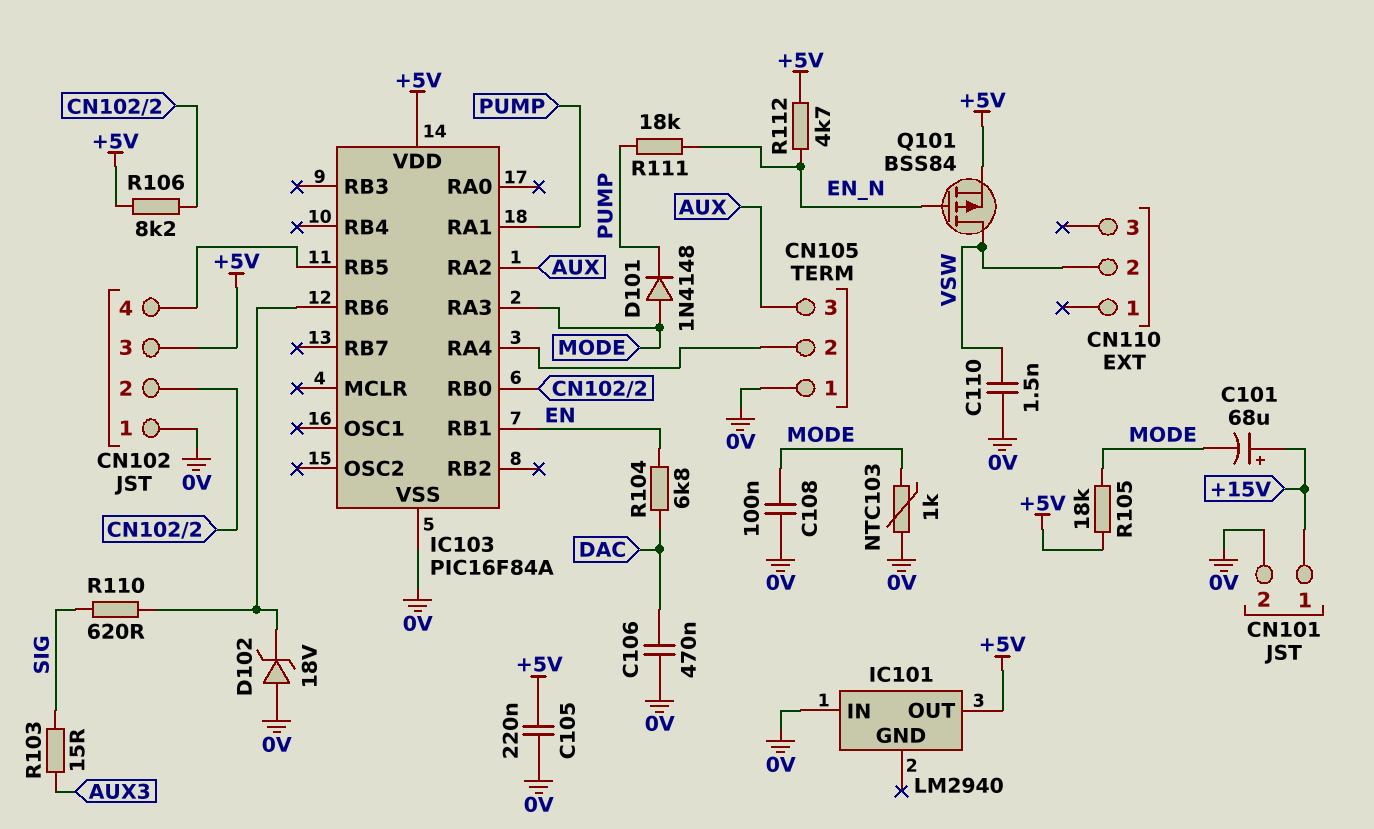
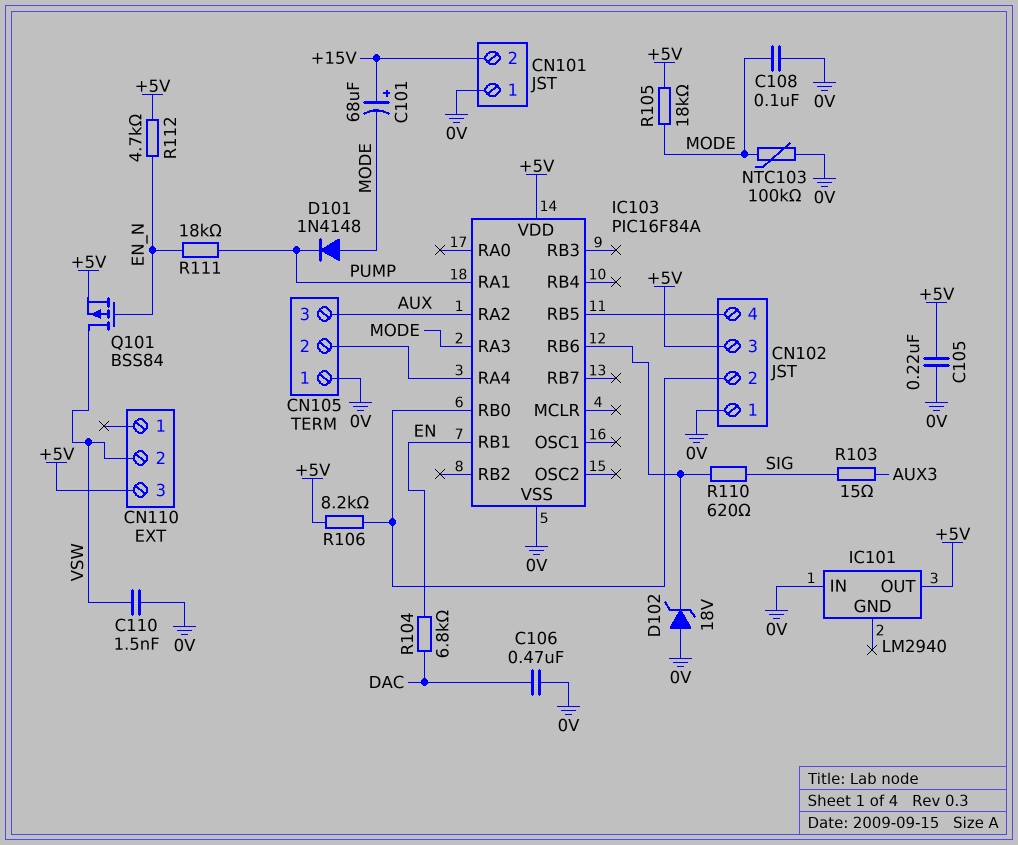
CN101 pin 1: +15V -> 0V
CN101 pin 2: 0V -> +15V
CN110 pin 3: none -> +5V
NTC103: 1k (0V, MODE) -> 100k (0V, MODE)

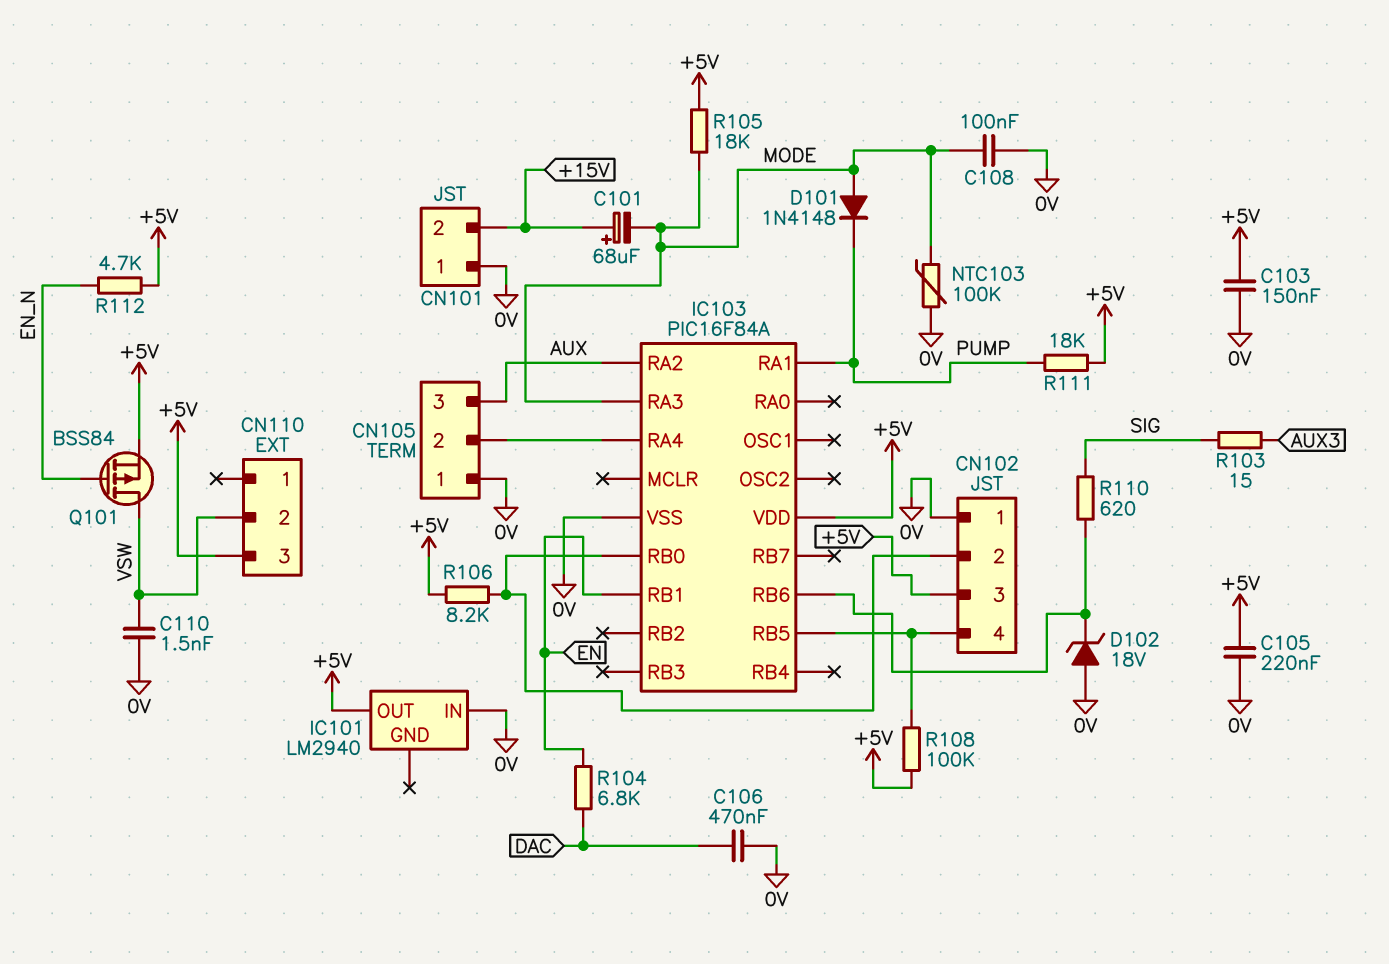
C103: none -> 150nF (+5V, 0V)
R108: none -> 100k (+5V, CN102/4)
R111: 18k (EN_N, PUMP) -> 18k (+5V, PUMP)

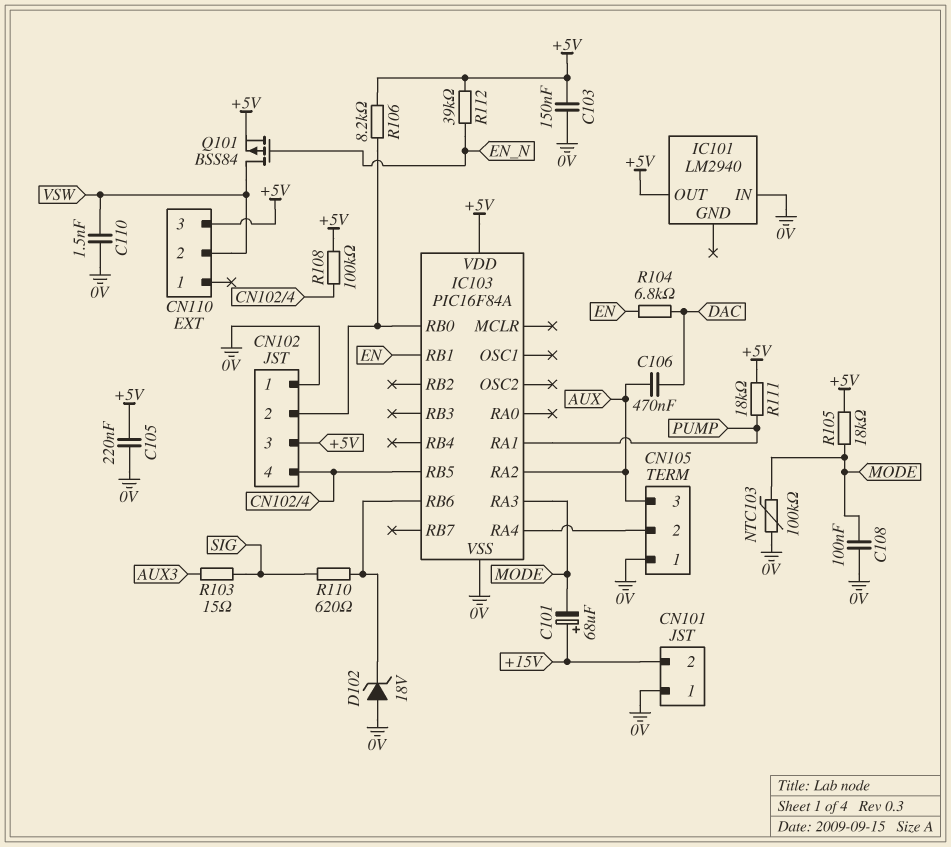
C106: 470nF (0V, DAC) -> 470nF (AUX, DAC)
D101: diode 1N4148 (A MODE, K PUMP) -> none
R112: 4.7k (+5V, EN_N) -> 39k (+5V, EN_N)

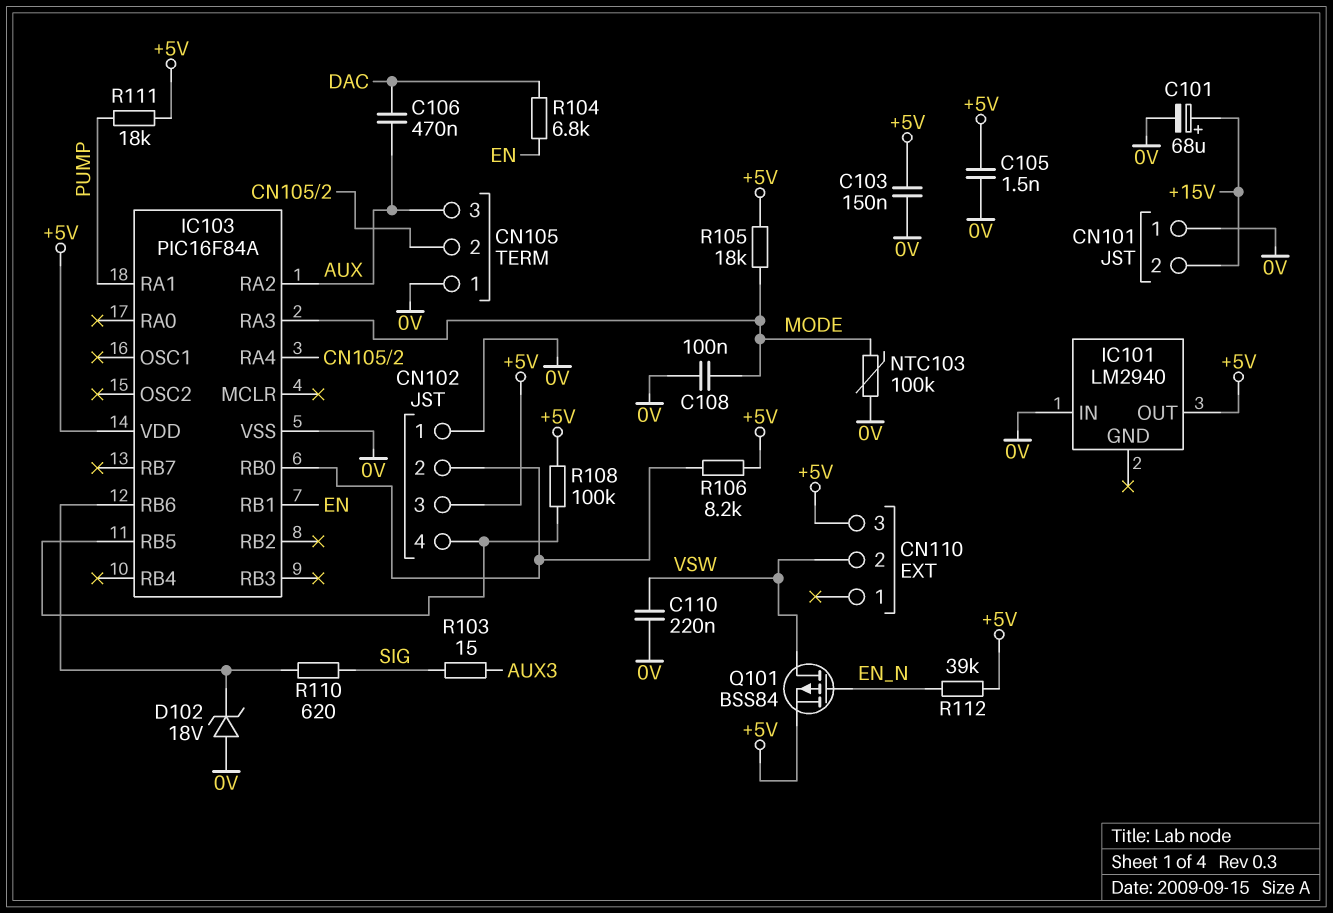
C101: 68uF (plus +15V, minus MODE) -> 68uF (plus +15V, minus 0V)
C105: 220nF (+5V, 0V) -> 1.5nF (+5V, 0V)
C110: 1.5nF (0V, VSW) -> 220nF (0V, VSW)

